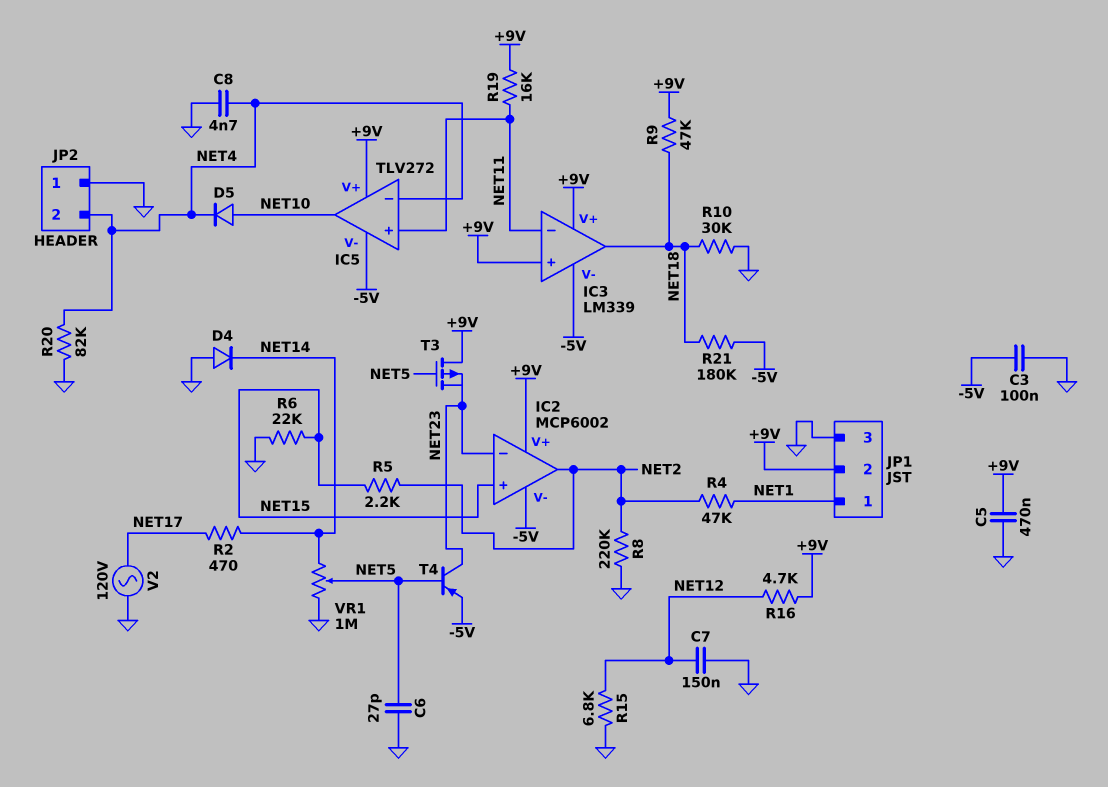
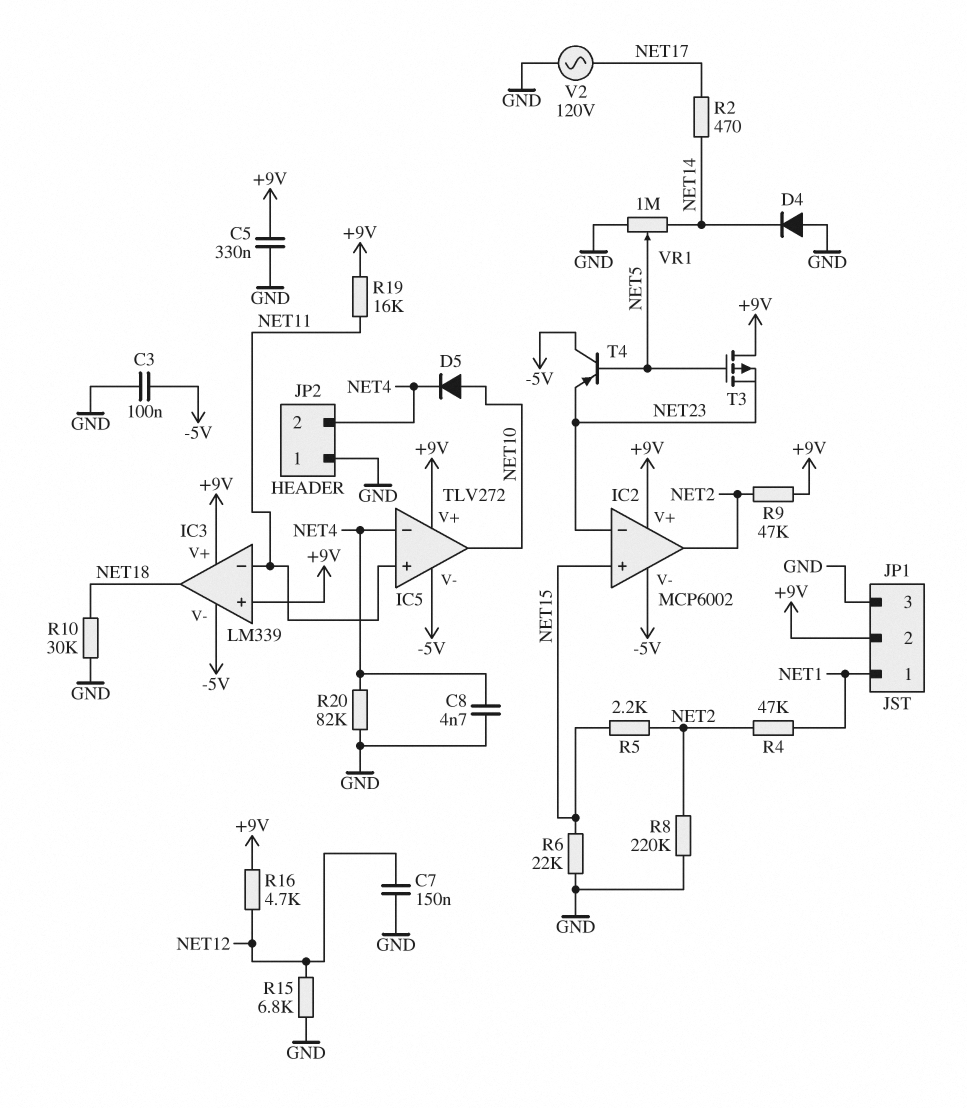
C5: 470nF (+9V, GND) -> 330nF (+9V, GND)
C6: 27pF (GND, NET5) -> none
R9: 47k (+9V, NET18) -> 47k (+9V, NET2)
R21: 180k (-5V, NET18) -> none
T4: PNP (B NET5, C NET23, E -5V) -> PNP (B NET5, C -5V, E NET23)

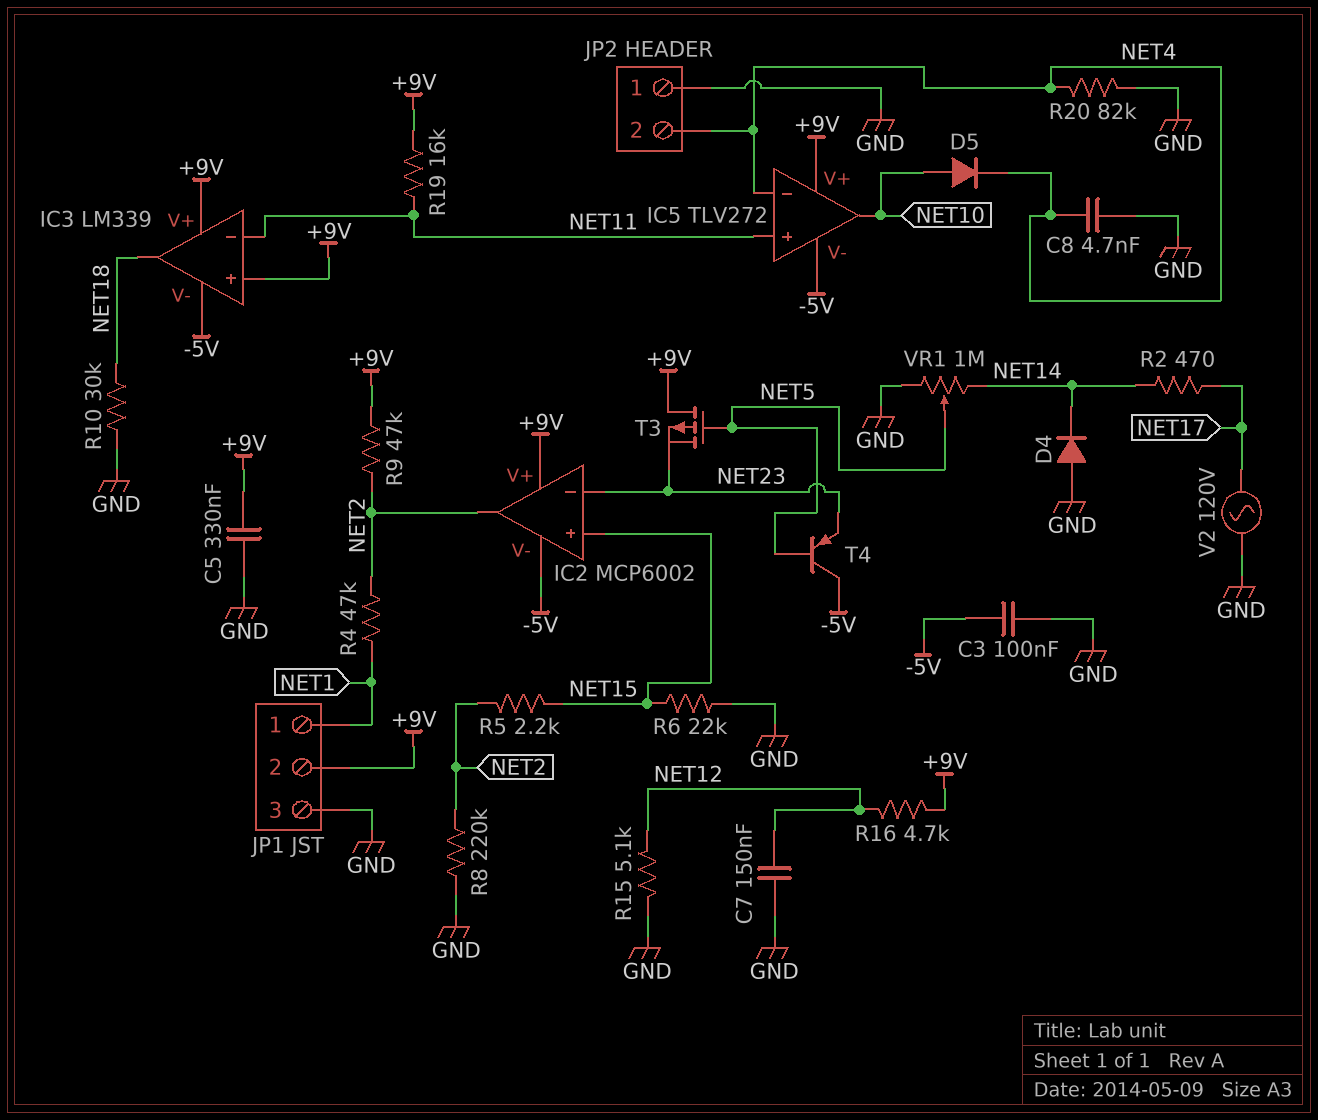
R15: 6.8k (GND, NET12) -> 5.1k (GND, NET12)

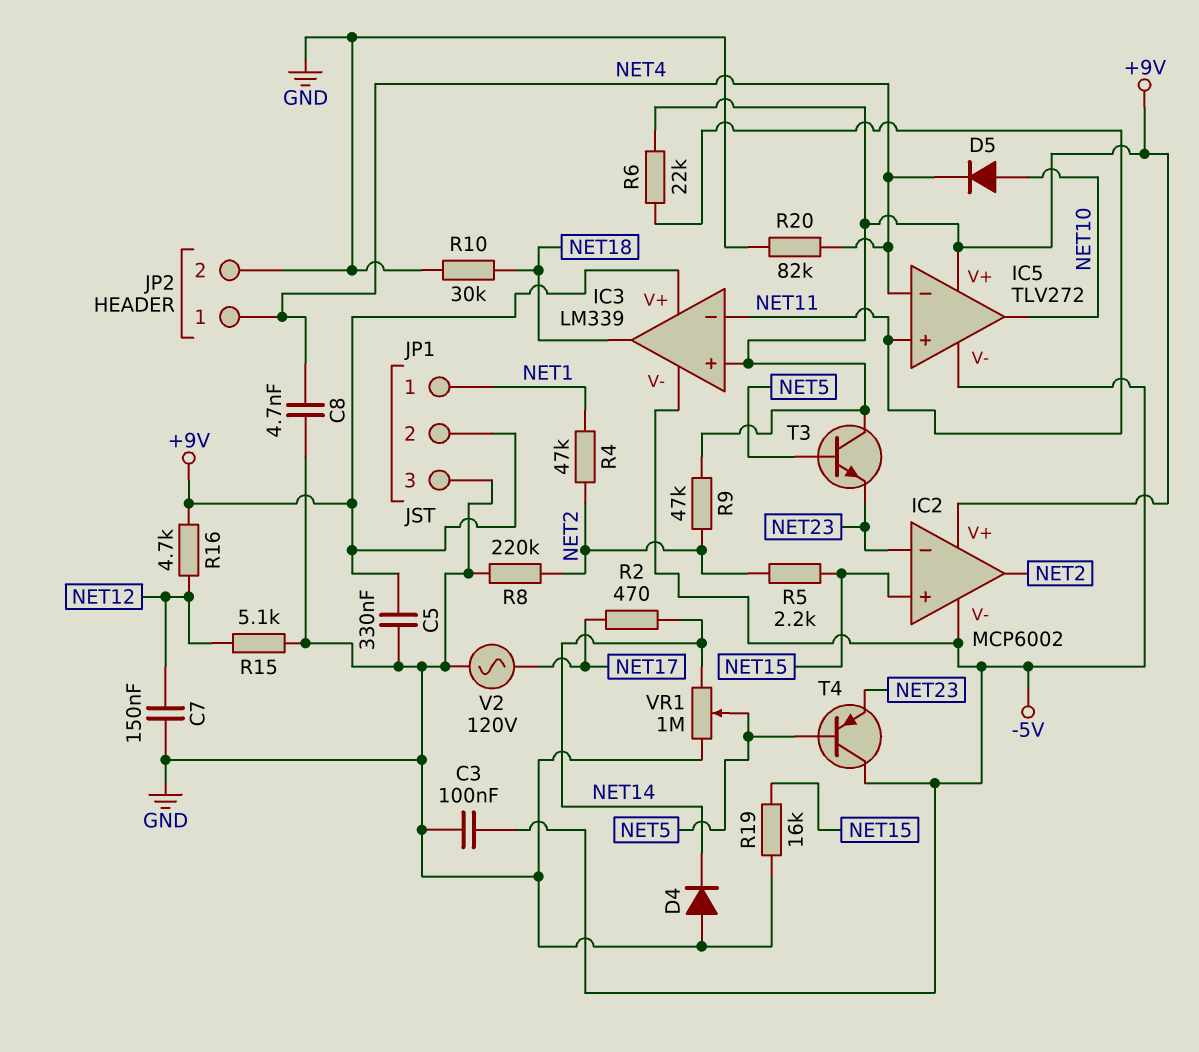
JP2 pin 1: GND -> NET4
JP2 pin 2: NET4 -> GND
R6: 22k (GND, NET15) -> 22k (+9V, NET11)
R19: 16k (+9V, NET11) -> 16k (GND, NET15)
T3: PMOS (G NET5, D +9V, S NET23) -> NPN (B NET5, C +9V, E NET23)

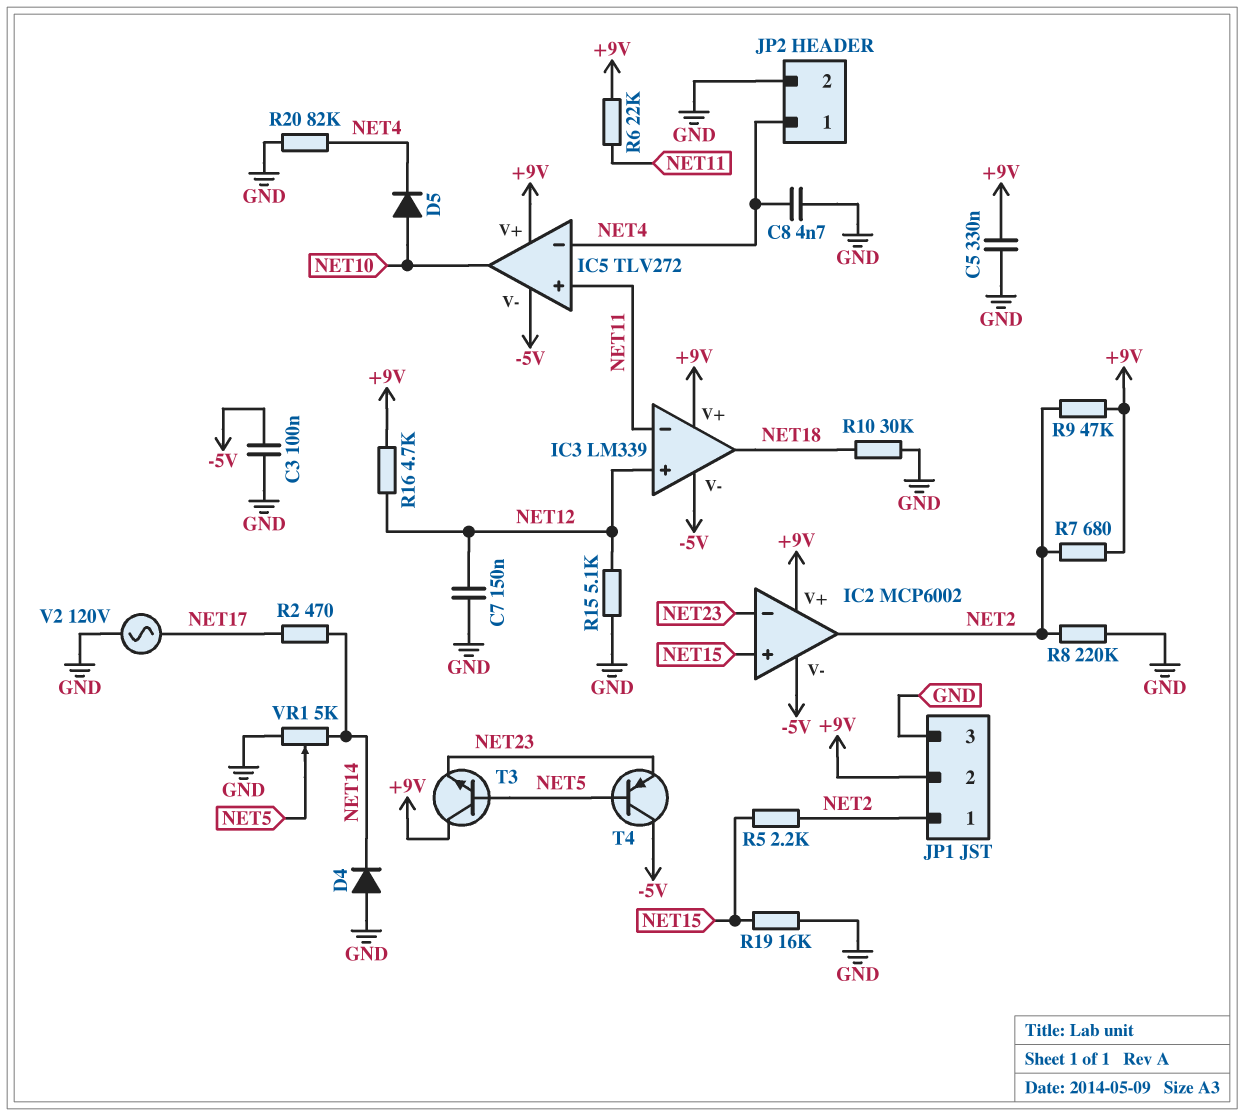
IC3 pin in+: +9V -> NET12
JP1 pin 1: NET1 -> NET2
R4: 47k (NET1, NET2) -> none
R7: none -> 680 (+9V, NET2)
VR1: 1M (GND, NET14, wiper NET5) -> 5k (GND, NET14, wiper NET5)

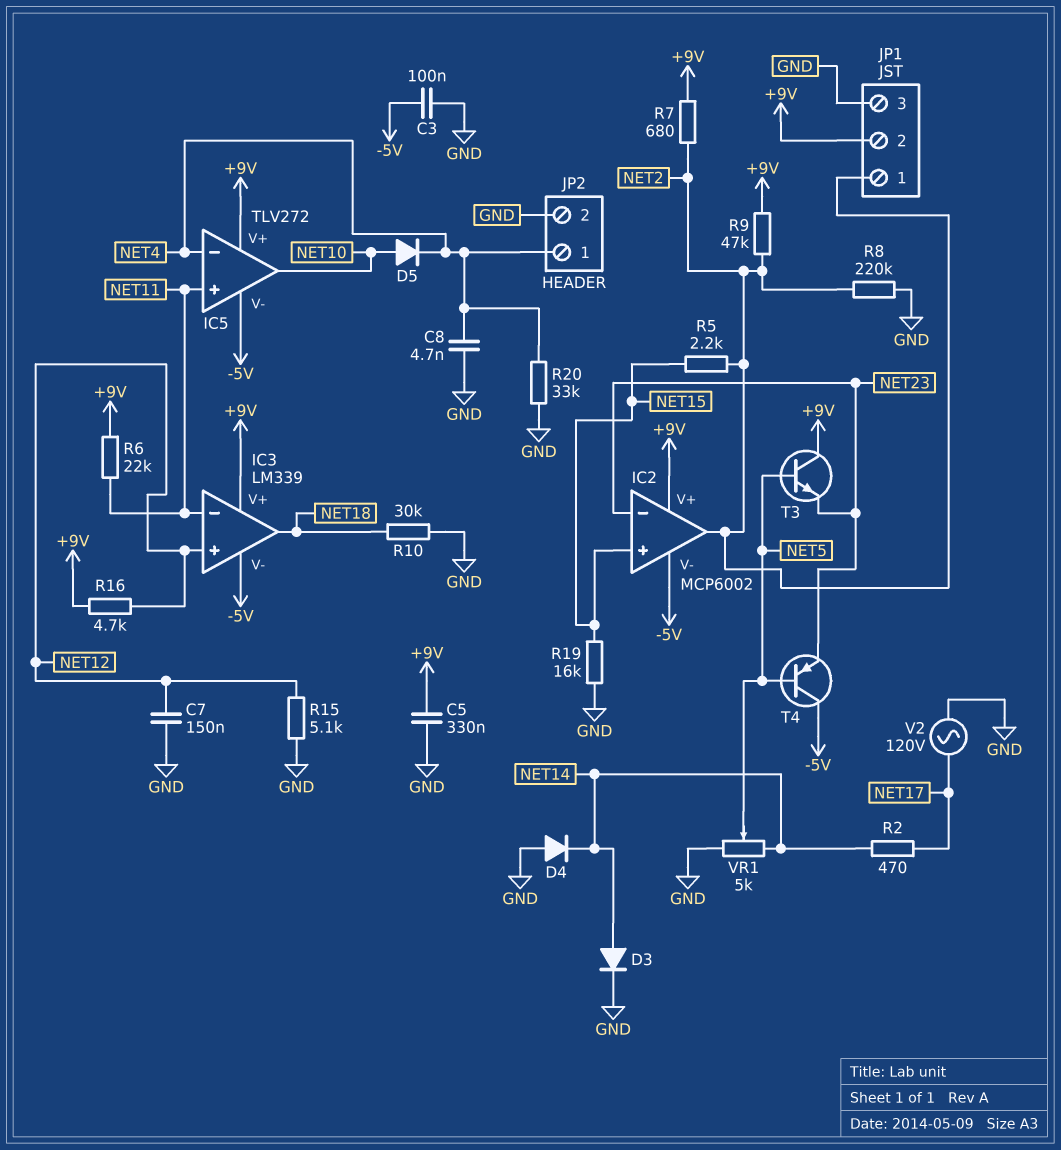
D3: none -> diode (A NET14, K GND)
R20: 82k (GND, NET4) -> 33k (GND, NET4)

